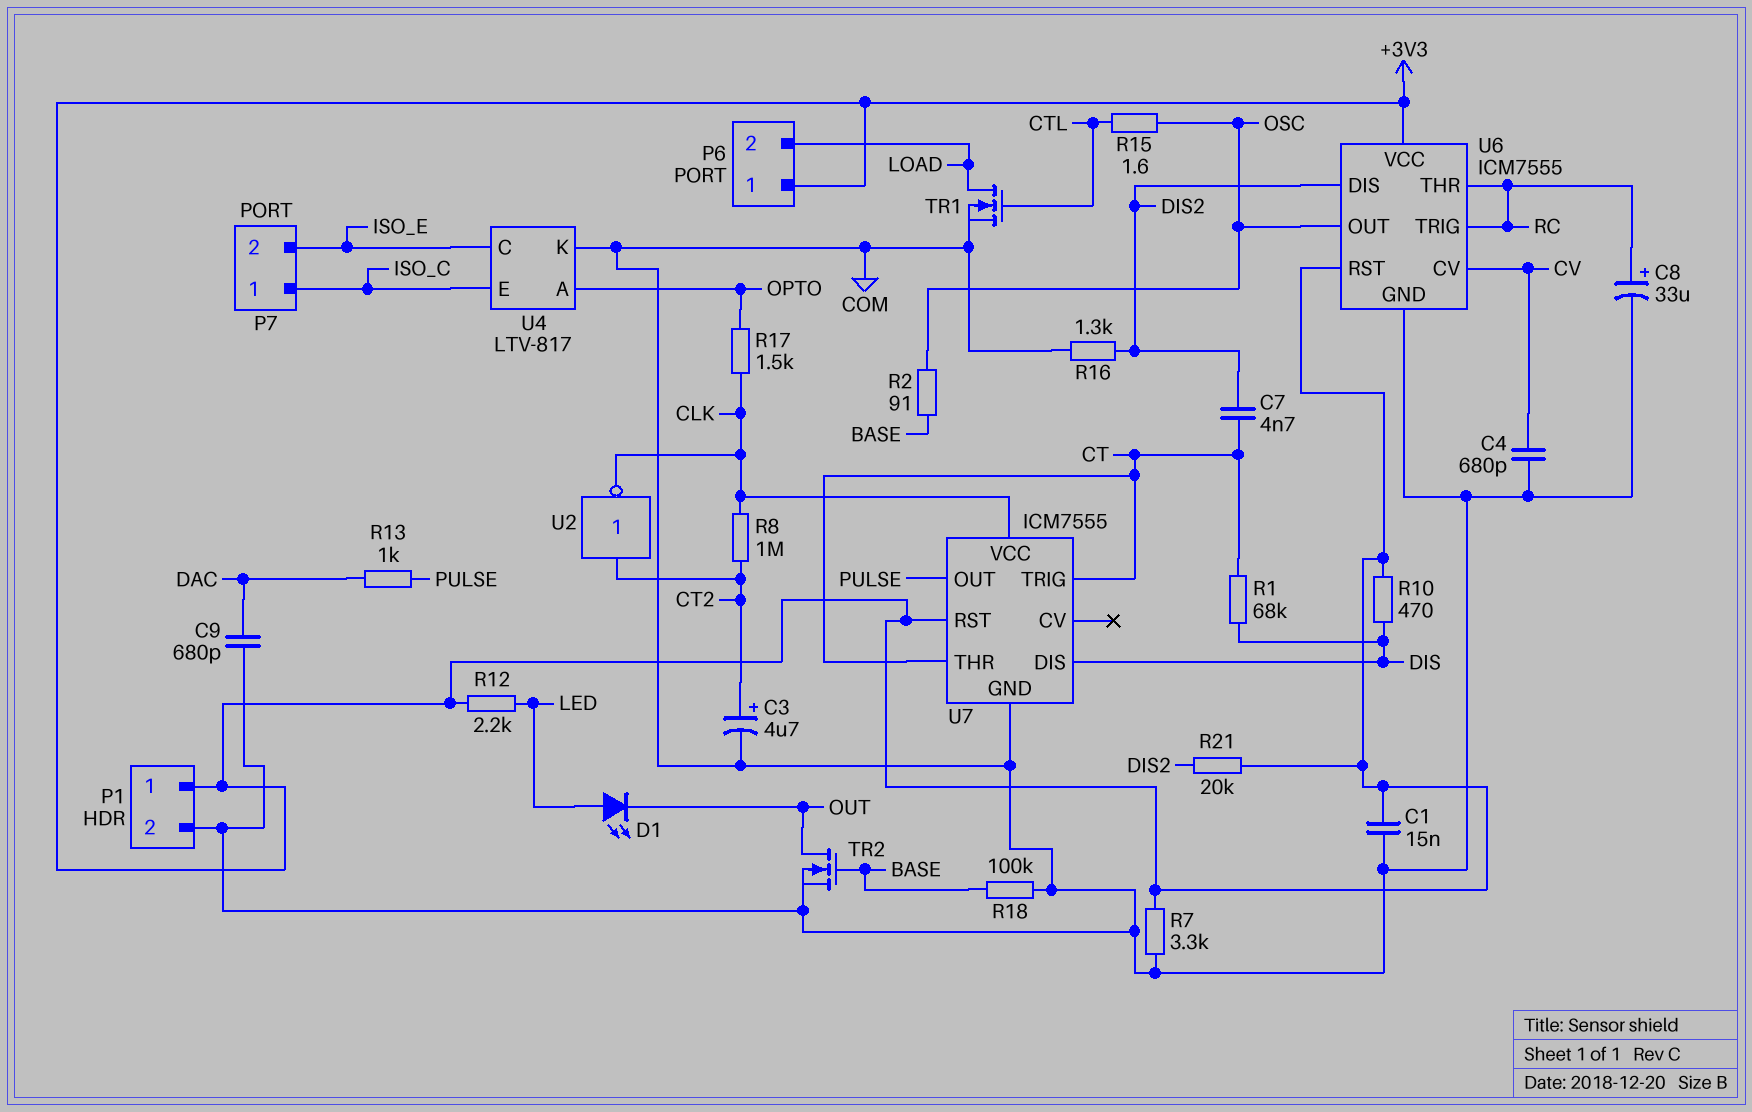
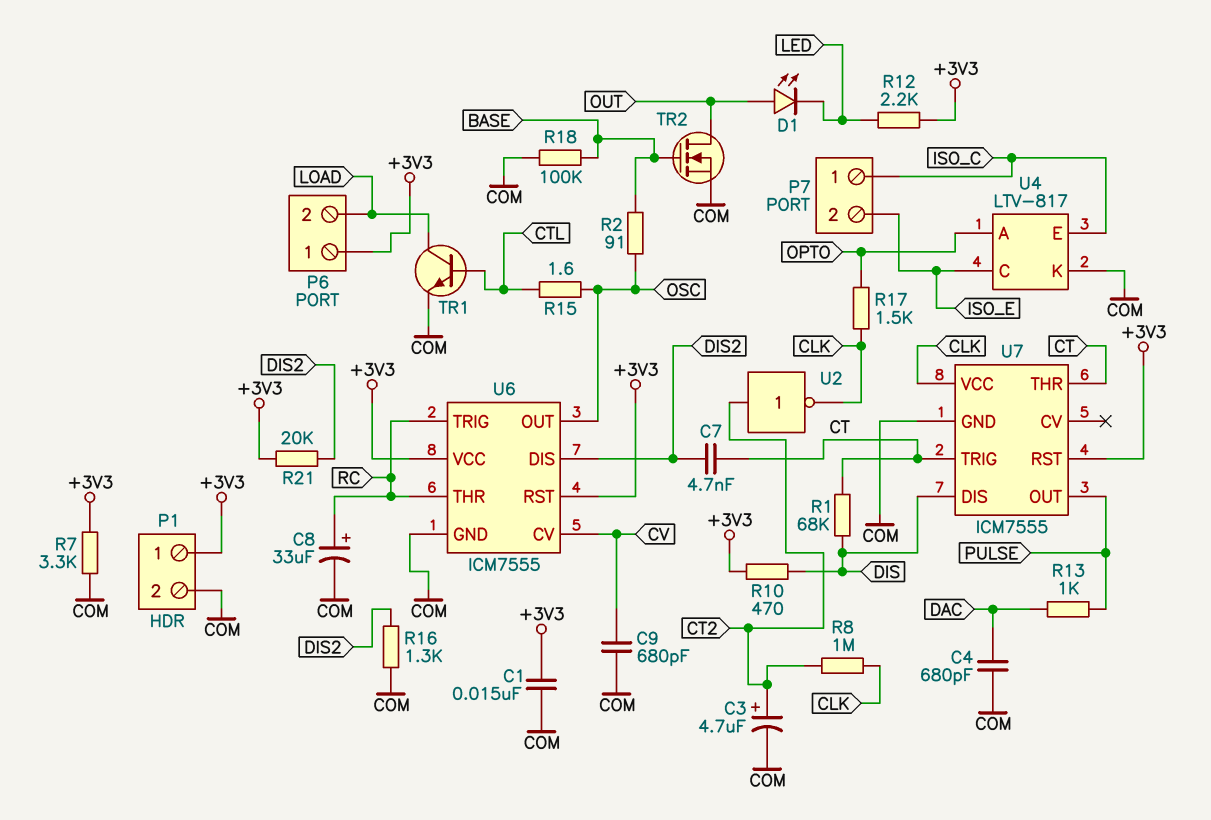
C4: 680pF (COM, CV) -> 680pF (COM, DAC)
C9: 680pF (COM, DAC) -> 680pF (COM, CV)
D1: LED (A LED, K OUT) -> LED (A OUT, K LED)
TR1: NMOS (G CTL, D LOAD, S COM) -> NPN (B CTL, C LOAD, E COM)

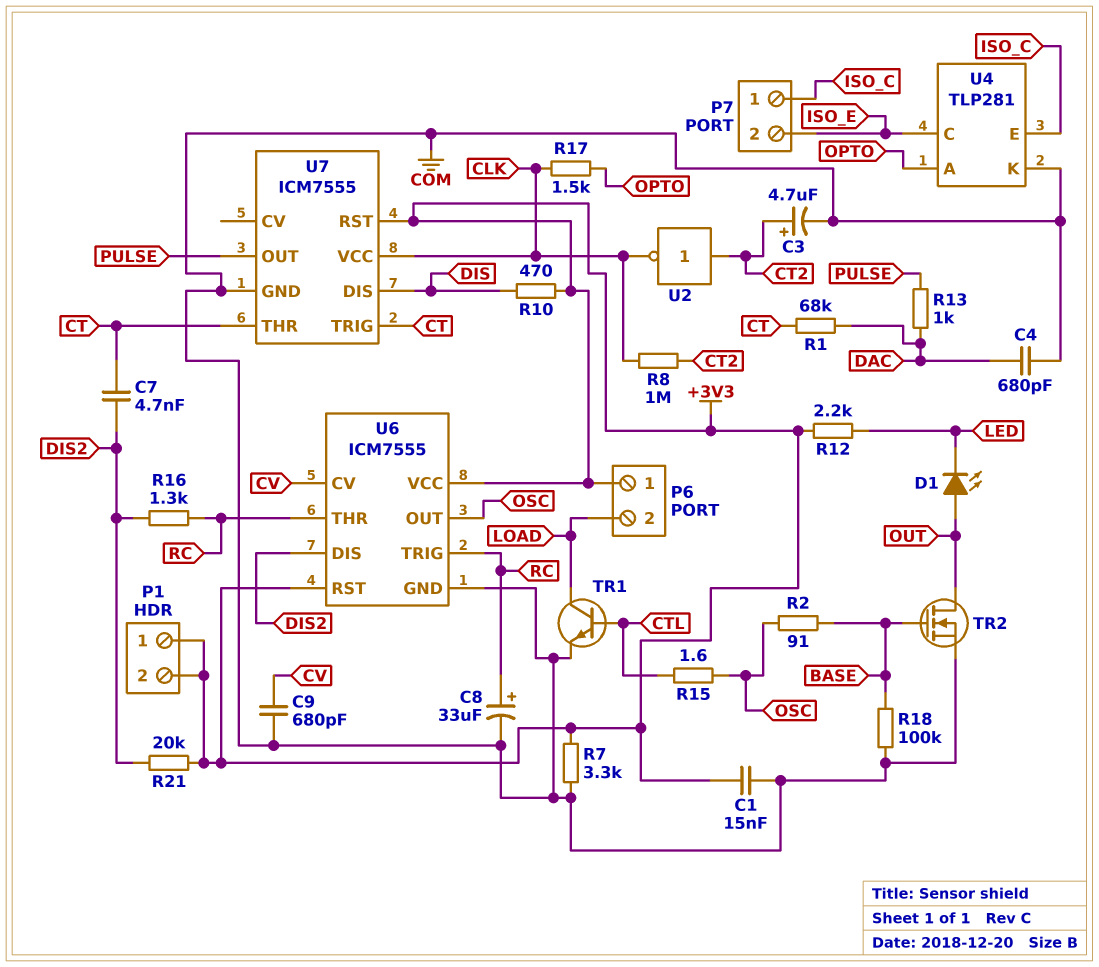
P1 pin 2: COM -> +3V3
R1: 68k (CT, DIS) -> 68k (CT, DAC)
R16: 1.3k (COM, DIS2) -> 1.3k (DIS2, RC)
U4: LTV-817 -> TLP281

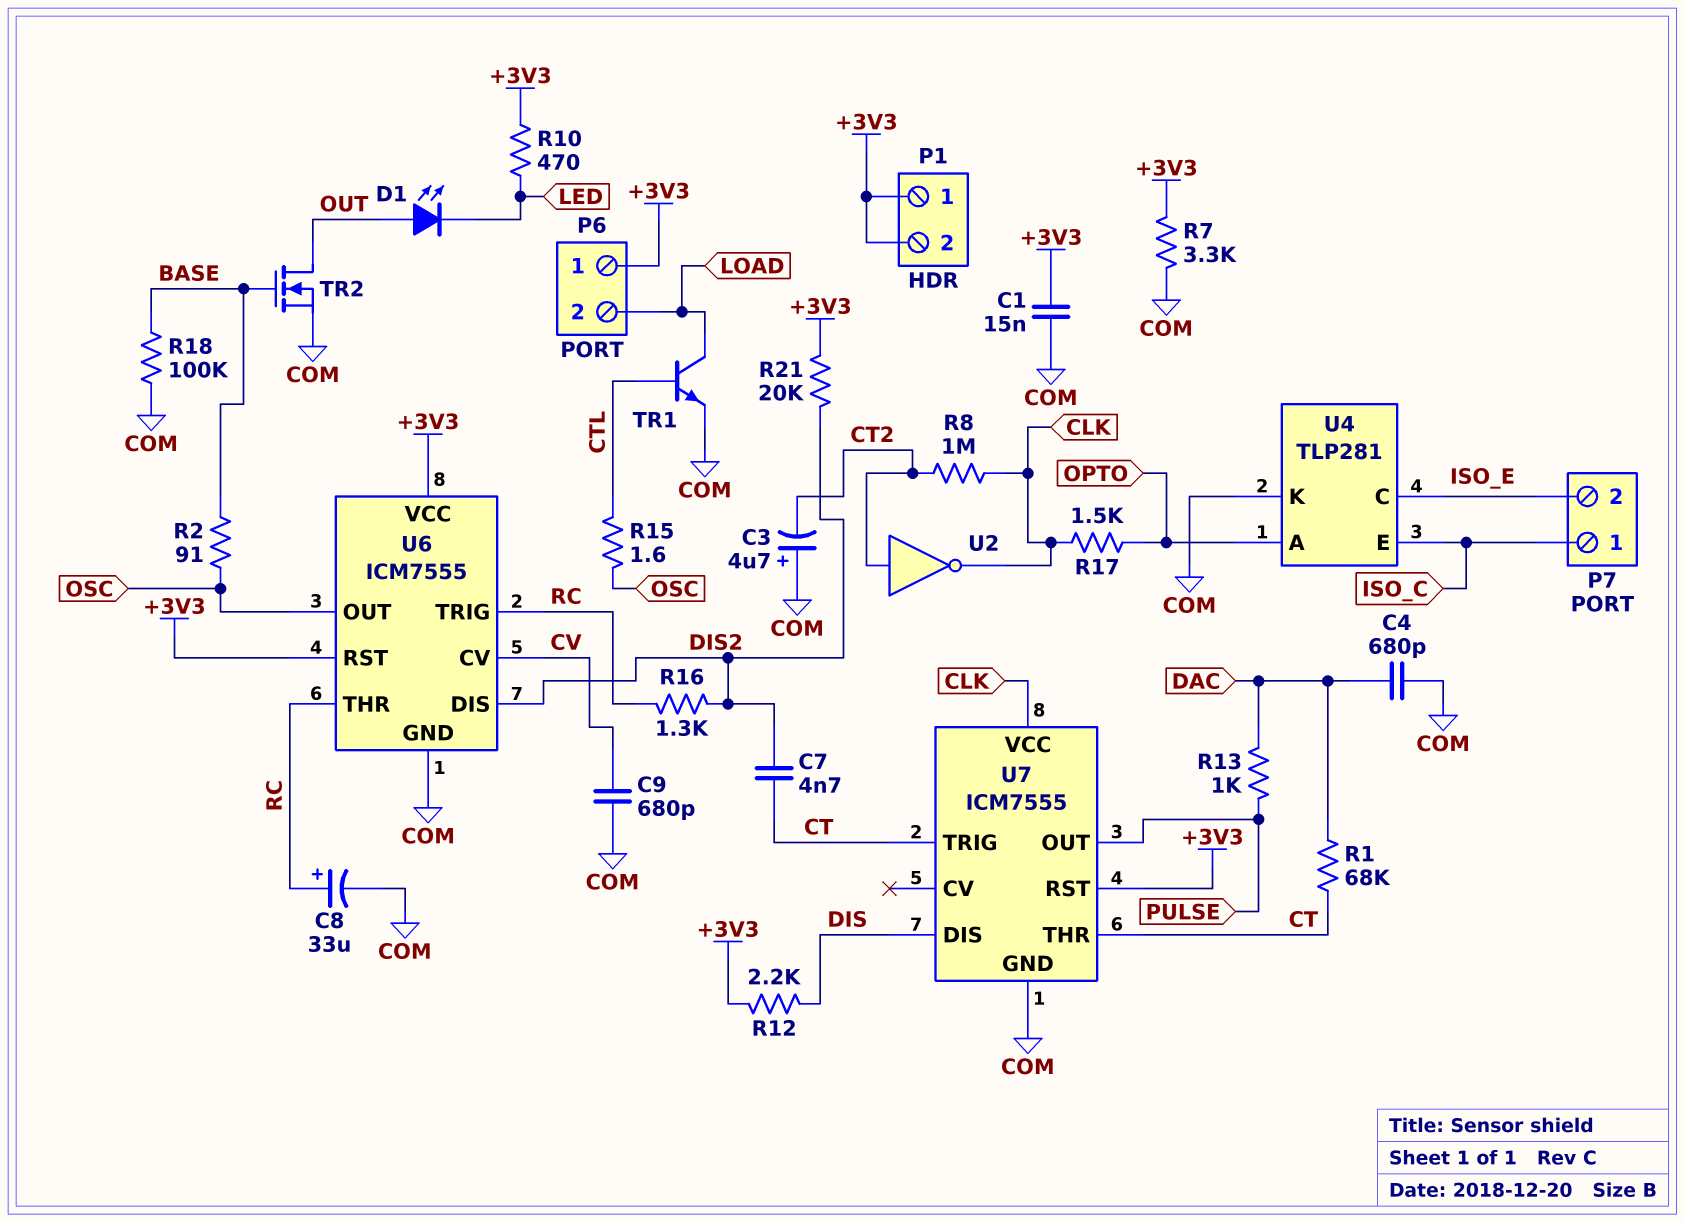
C3: 4.7uF (plus CT2, minus COM) -> 4.7uF (plus COM, minus CT2)
R10: 470 (+3V3, DIS) -> 470 (+3V3, LED)
R12: 2.2k (+3V3, LED) -> 2.2k (+3V3, DIS)

